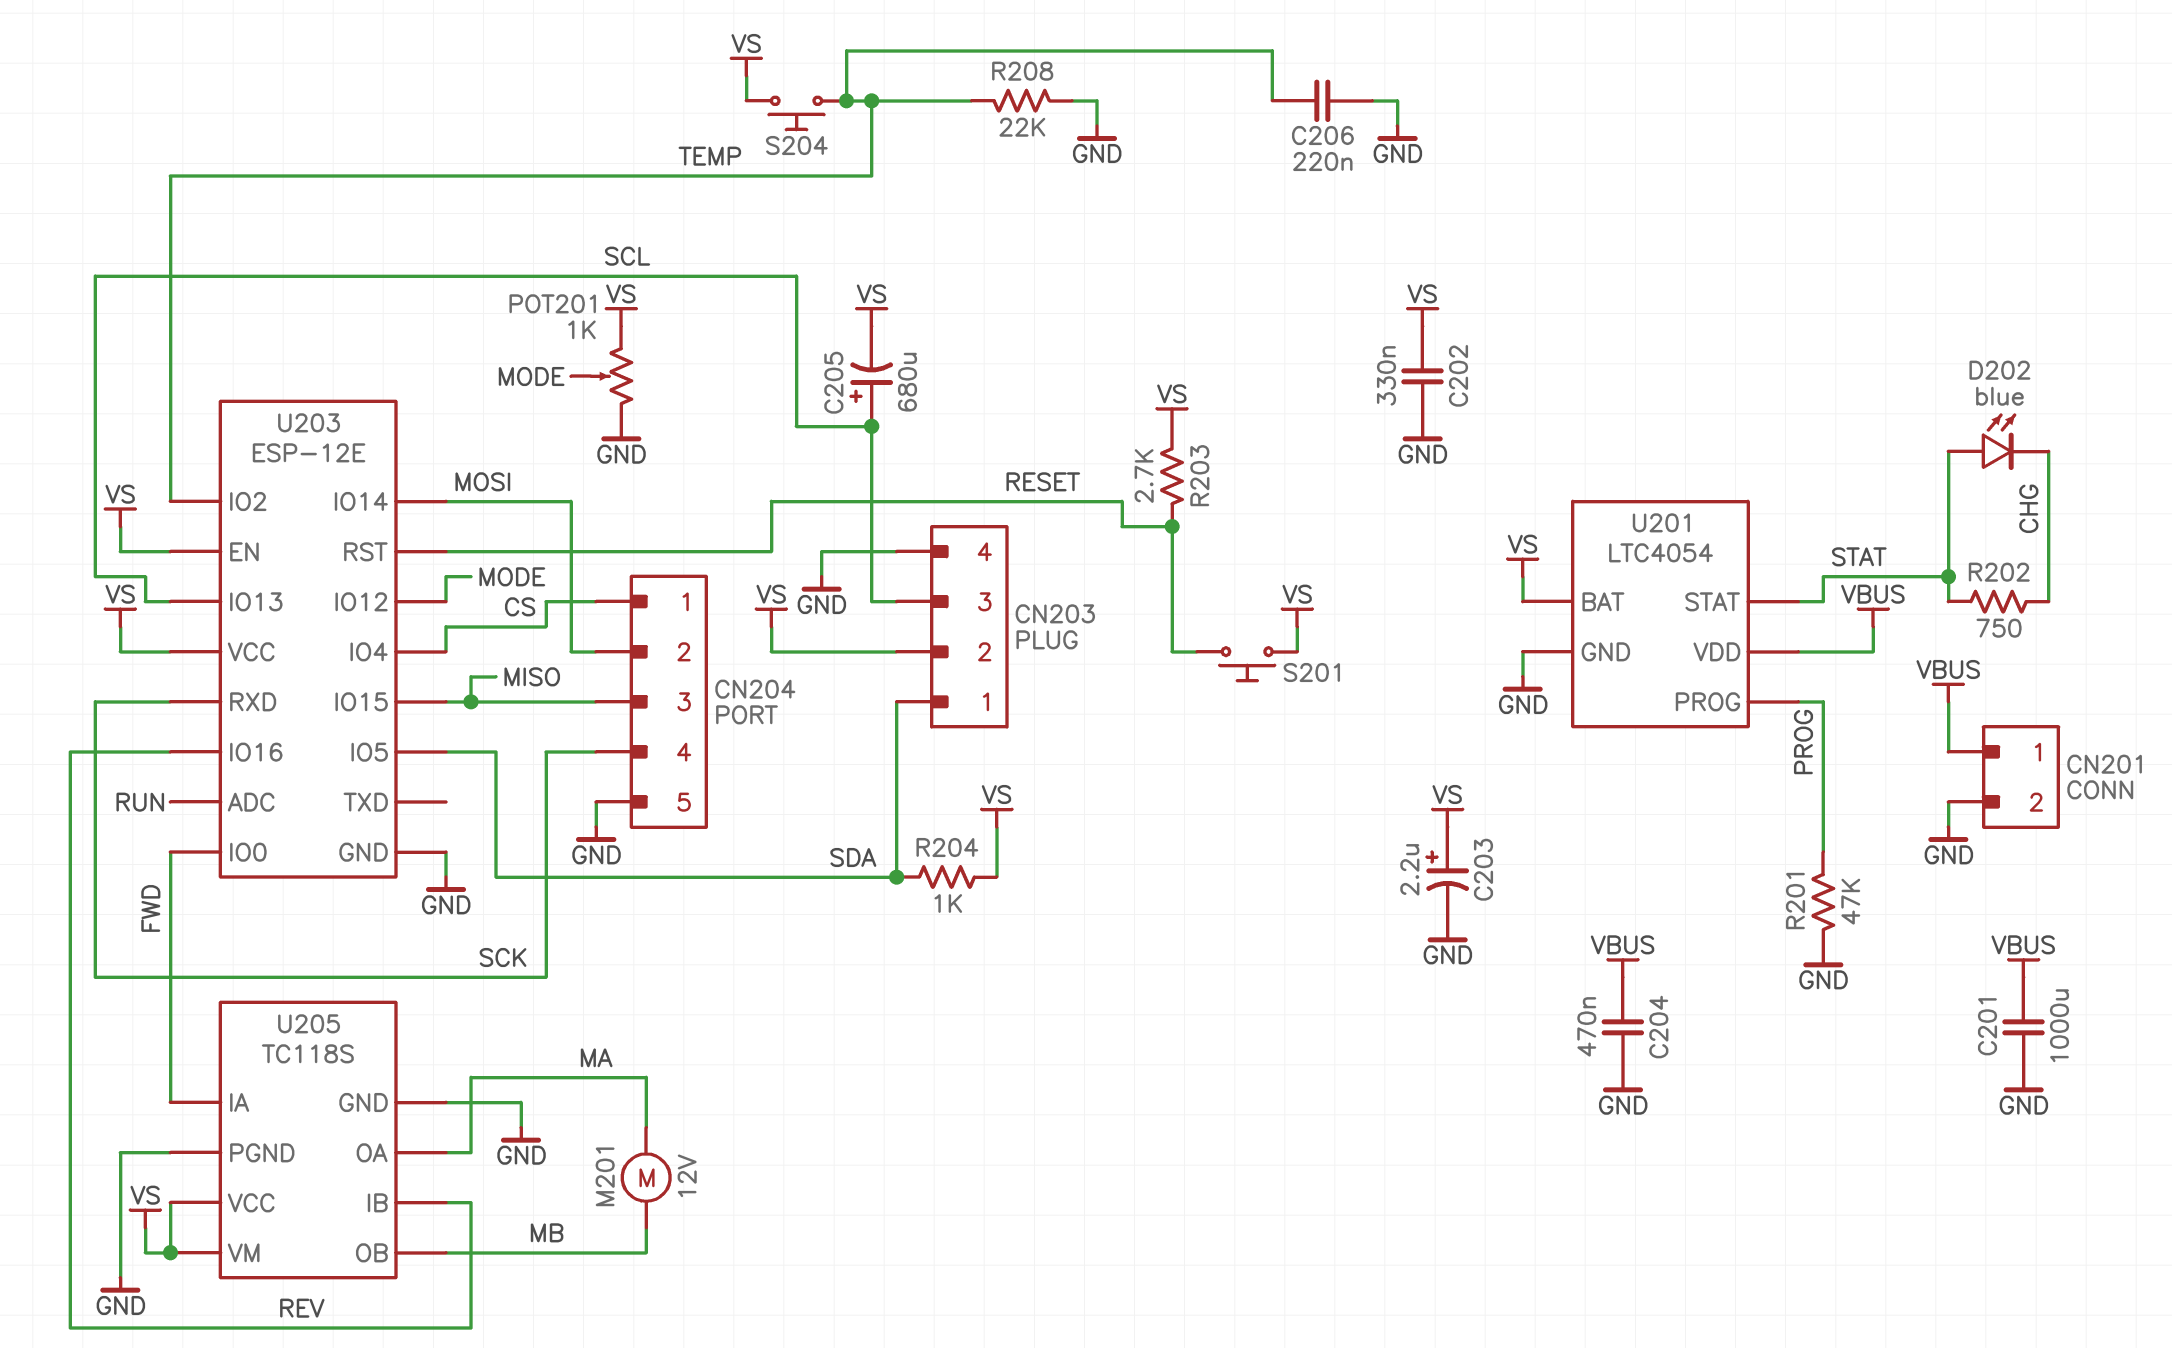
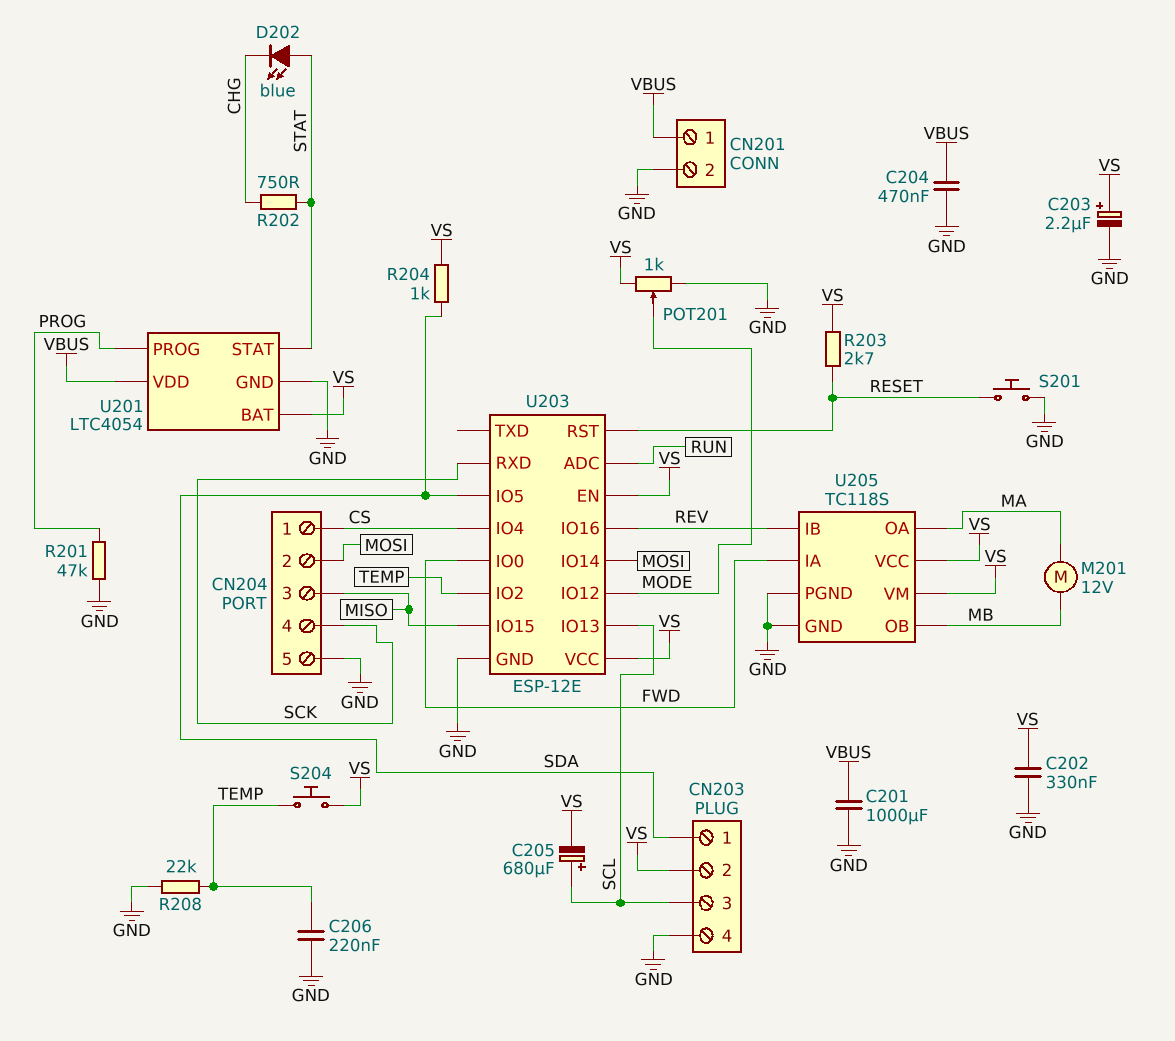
S201: button (RESET, VS) -> button (GND, RESET)

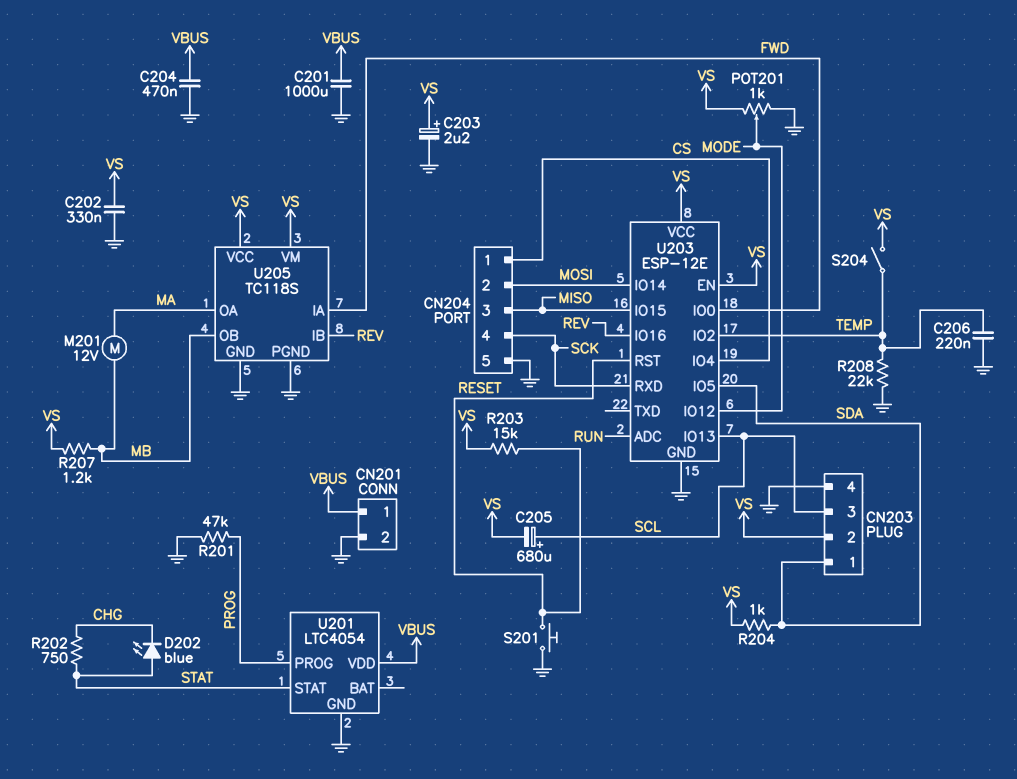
R203: 2.7k (RESET, VS) -> 15k (RESET, VS)
R207: none -> 1.2k (MB, VS)
S204: button (TEMP, VS) -> switch (TEMP, VS)
U201 pin BAT: VS -> none

